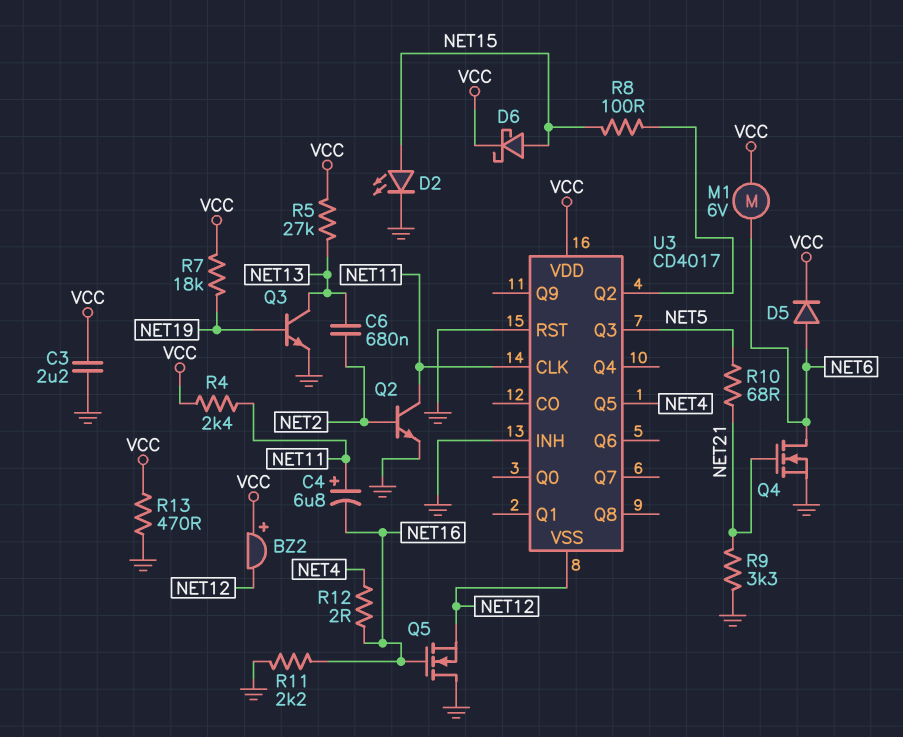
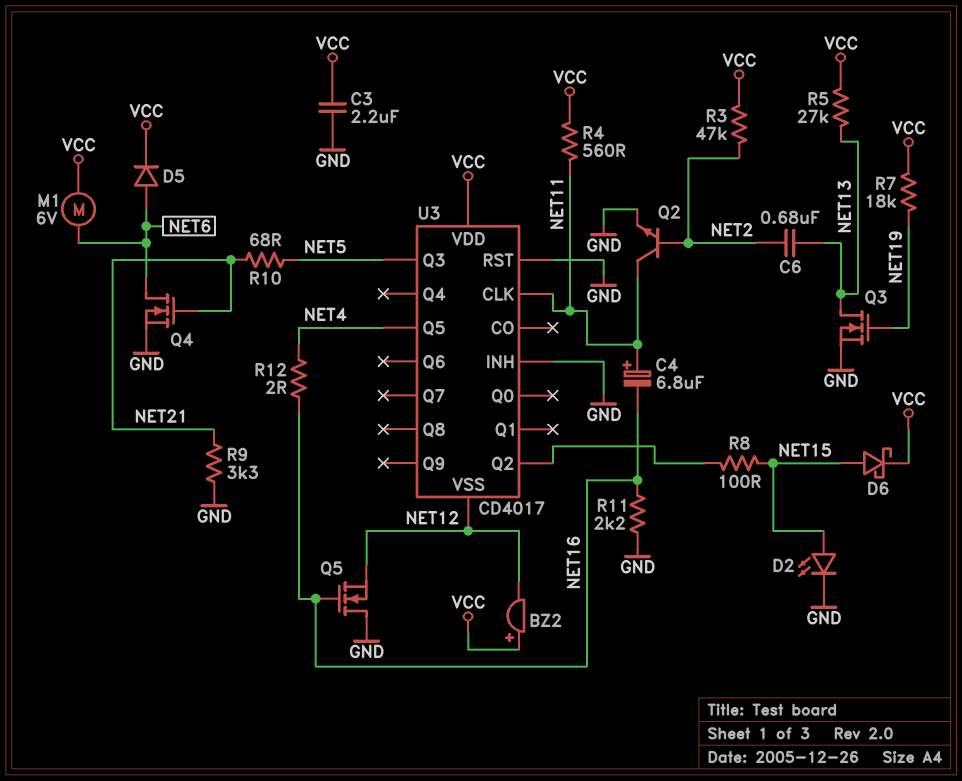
Q3: NPN (B NET19, C NET13, E GND) -> NMOS (G NET19, D NET13, S GND)
R3: none -> 47k (NET2, VCC)
R4: 2.4k (NET11, VCC) -> 560 (NET11, VCC)
R13: 470 (GND, VCC) -> none

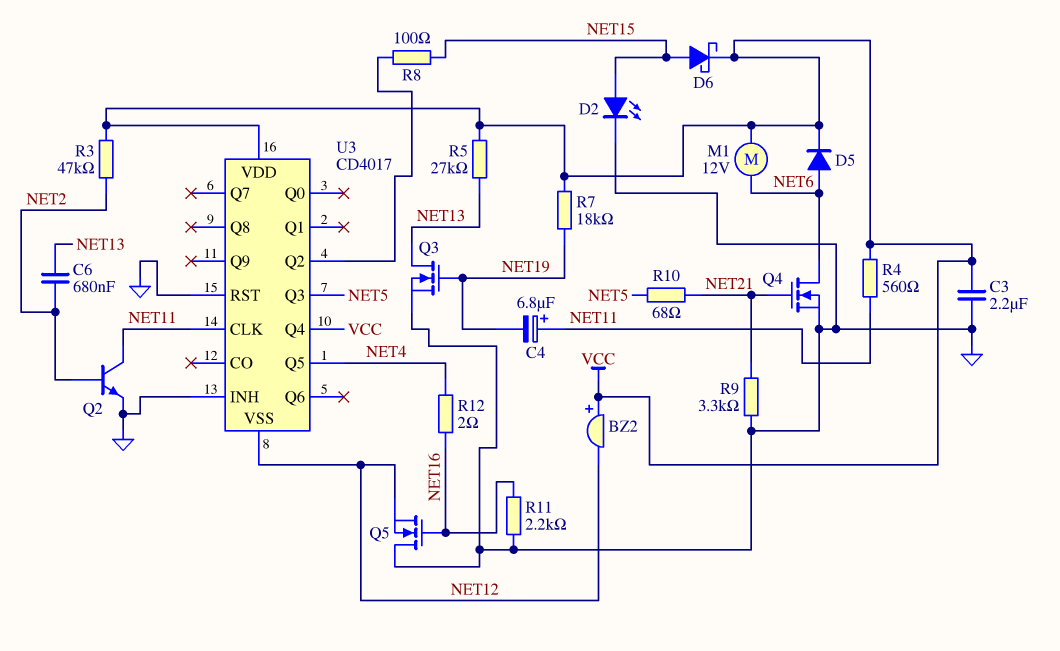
C4: 6.8uF (plus NET11, minus NET16) -> 6.8uF (plus NET11, minus NET19)
M1: motor 6V (NET6, VCC) -> motor 12V (NET6, VCC)
U3 pin Q4: none -> VCC

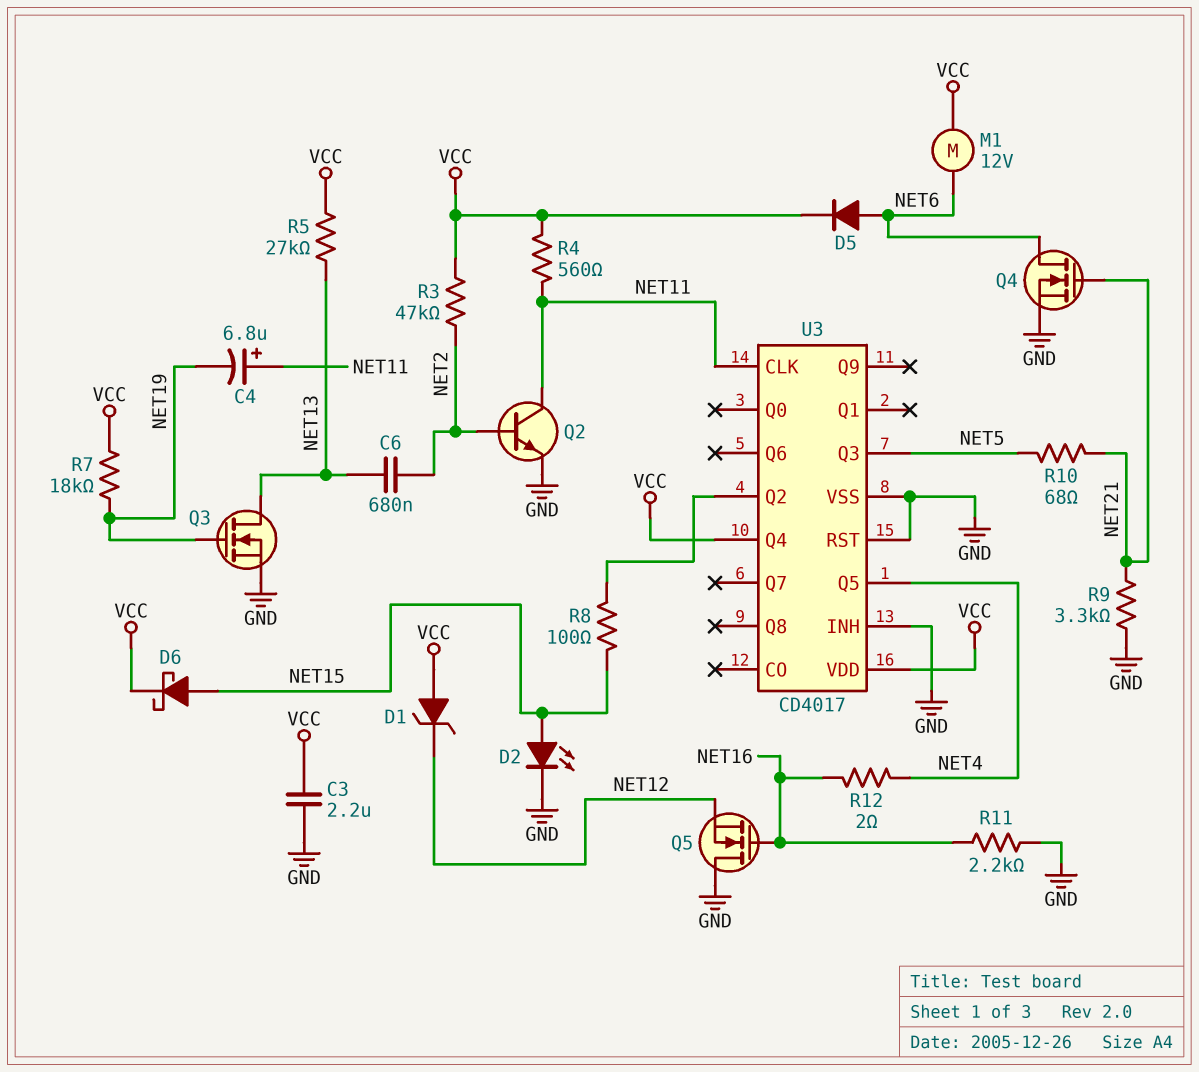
BZ2: buzzer (plus VCC, minus NET12) -> none
D1: none -> zener (A VCC, K NET12)
U3 pin VSS: NET12 -> GND

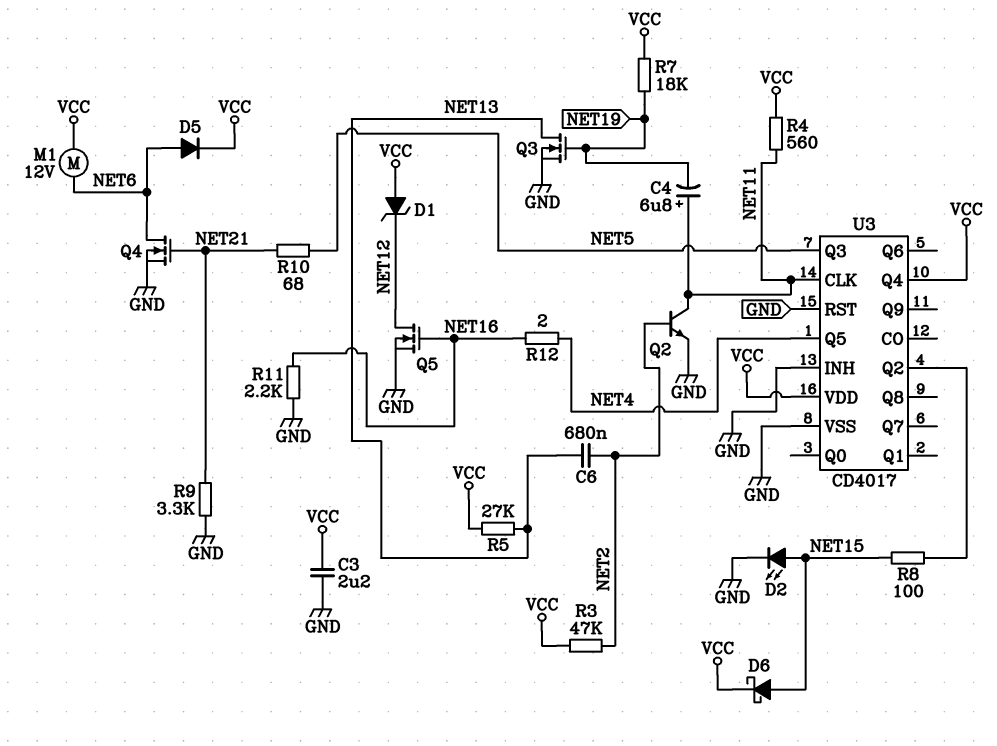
Q5: NMOS (G NET16, D GND, S NET12) -> NMOS (G NET16, D NET12, S GND)

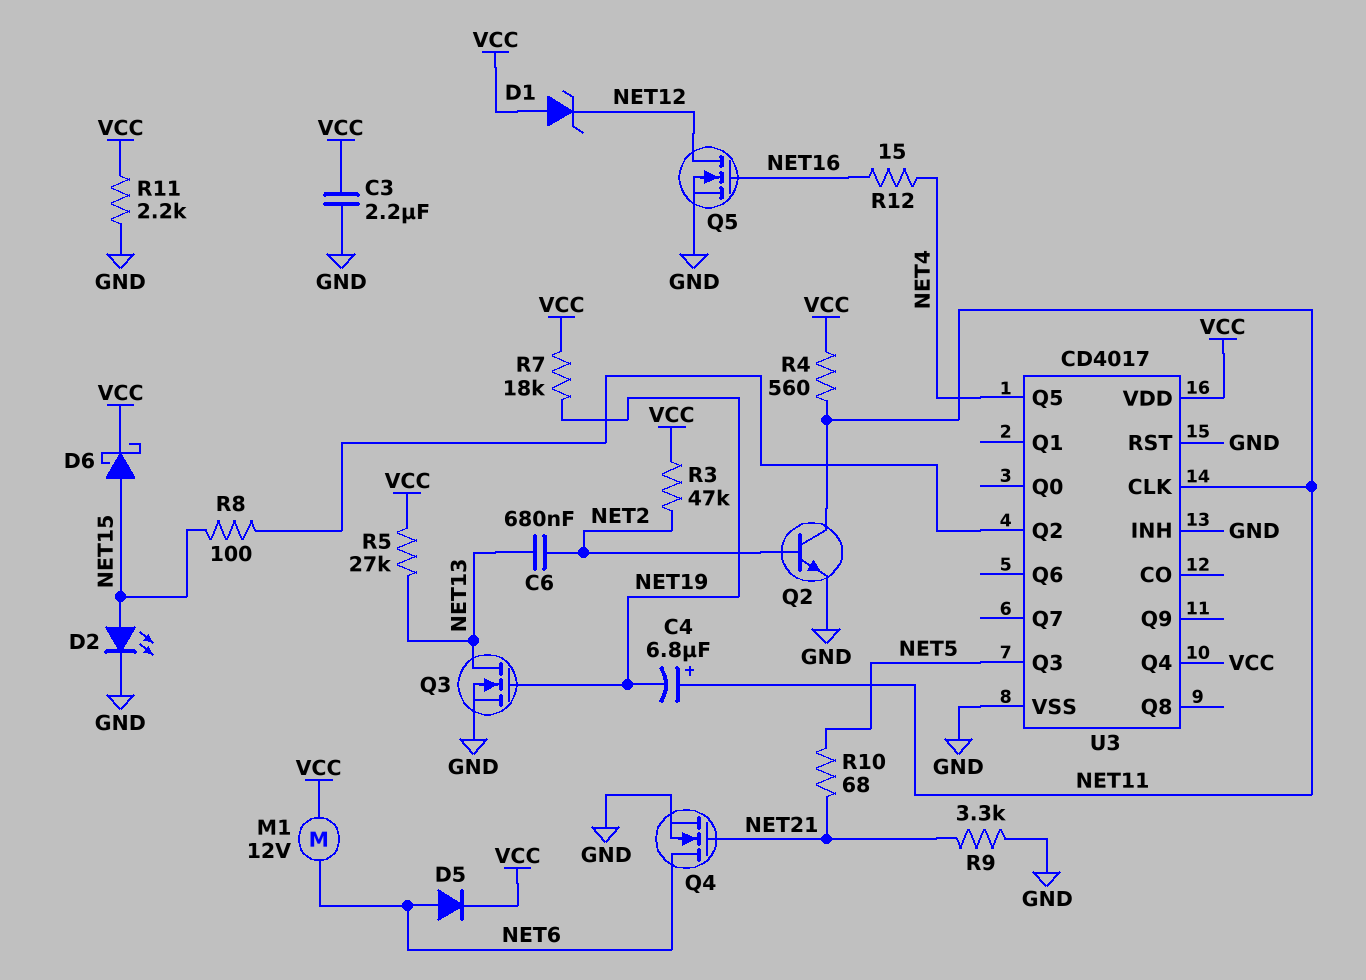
R11: 2.2k (GND, NET16) -> 2.2k (GND, VCC)
R12: 2 (NET4, NET16) -> 15 (NET4, NET16)

